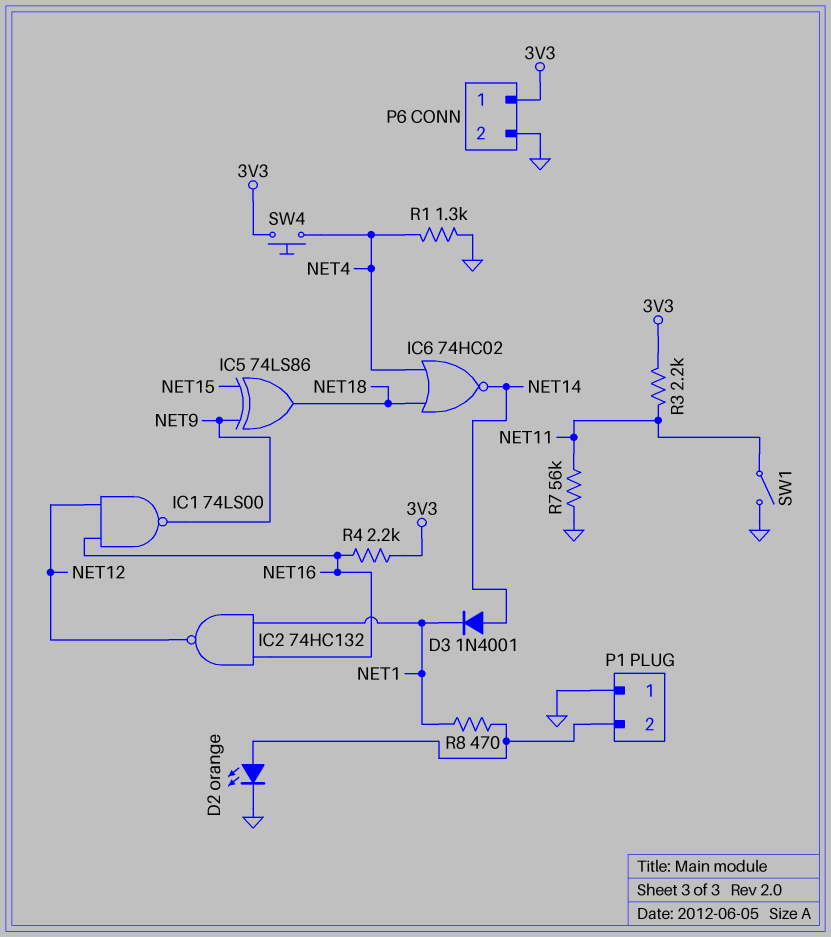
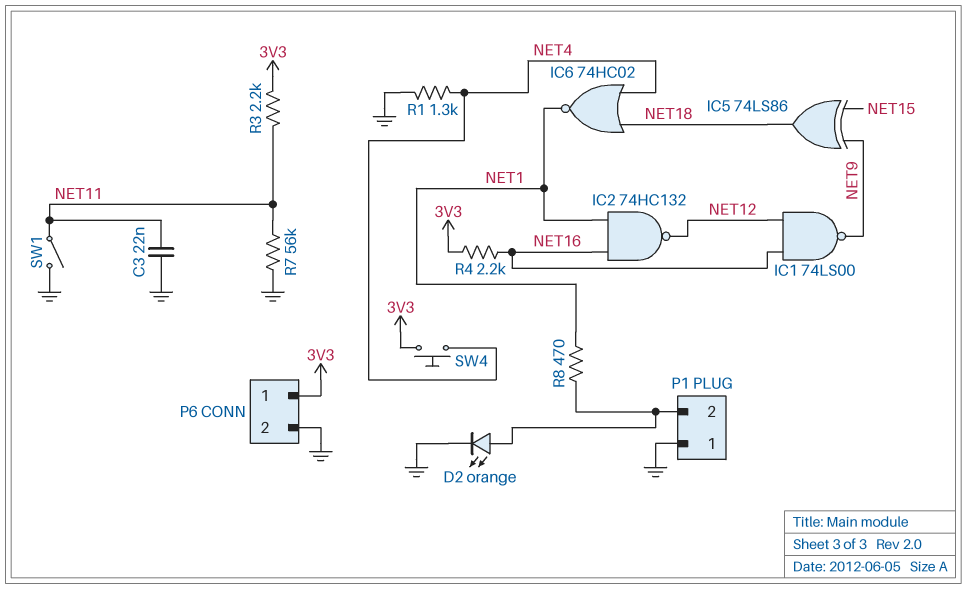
C3: none -> 22nF (GND, NET11)
D3: diode 1N4001 (A NET14, K NET1) -> none
IC6: NOR 74HC02 (in NET4, in NET18, out NET14) -> NOR 74HC02 (in NET4, in NET18, out NET1)

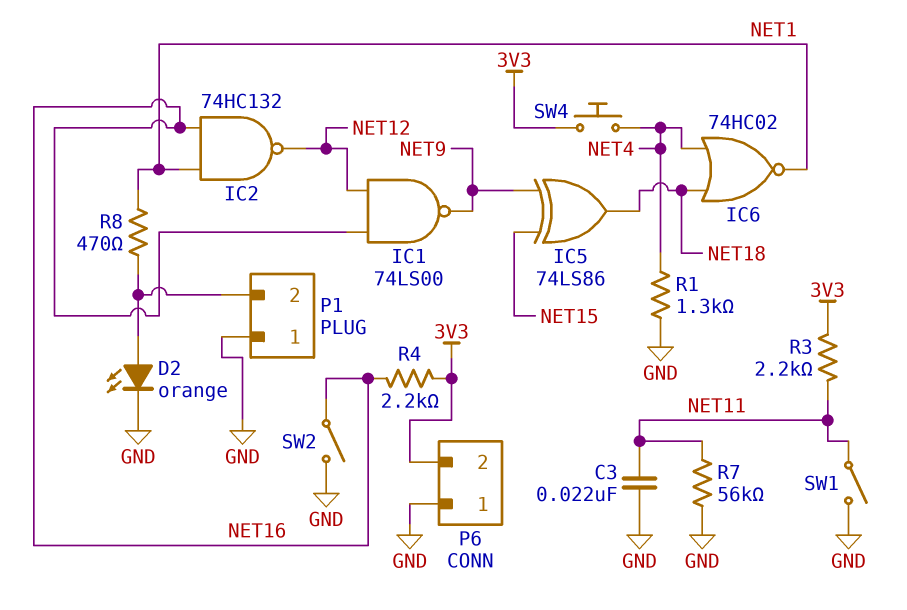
P6 pin 1: 3V3 -> GND
P6 pin 2: GND -> 3V3
SW2: none -> switch (GND, NET16)

